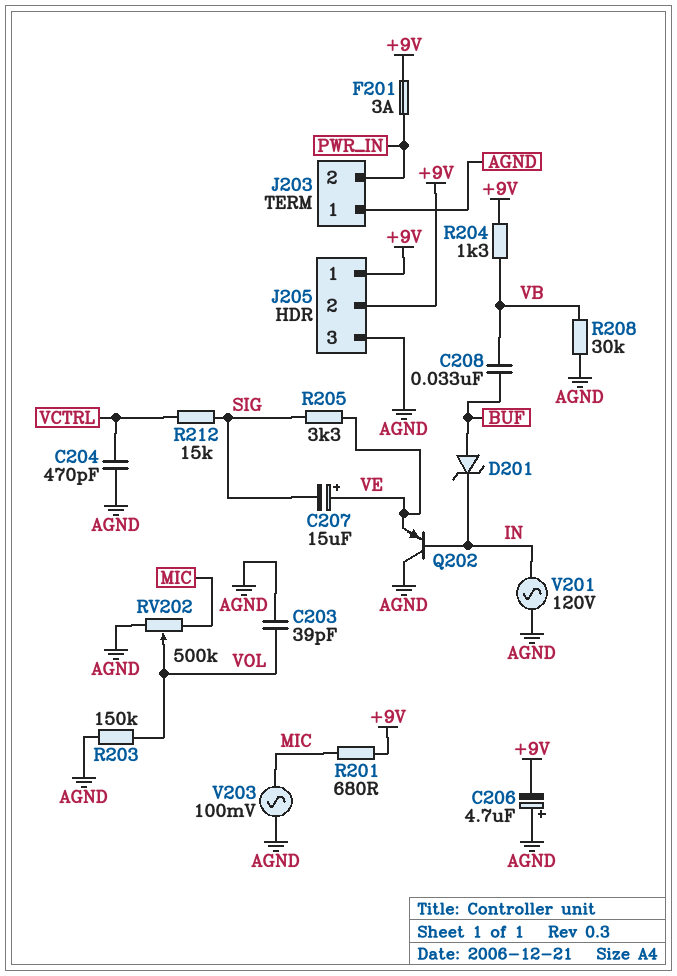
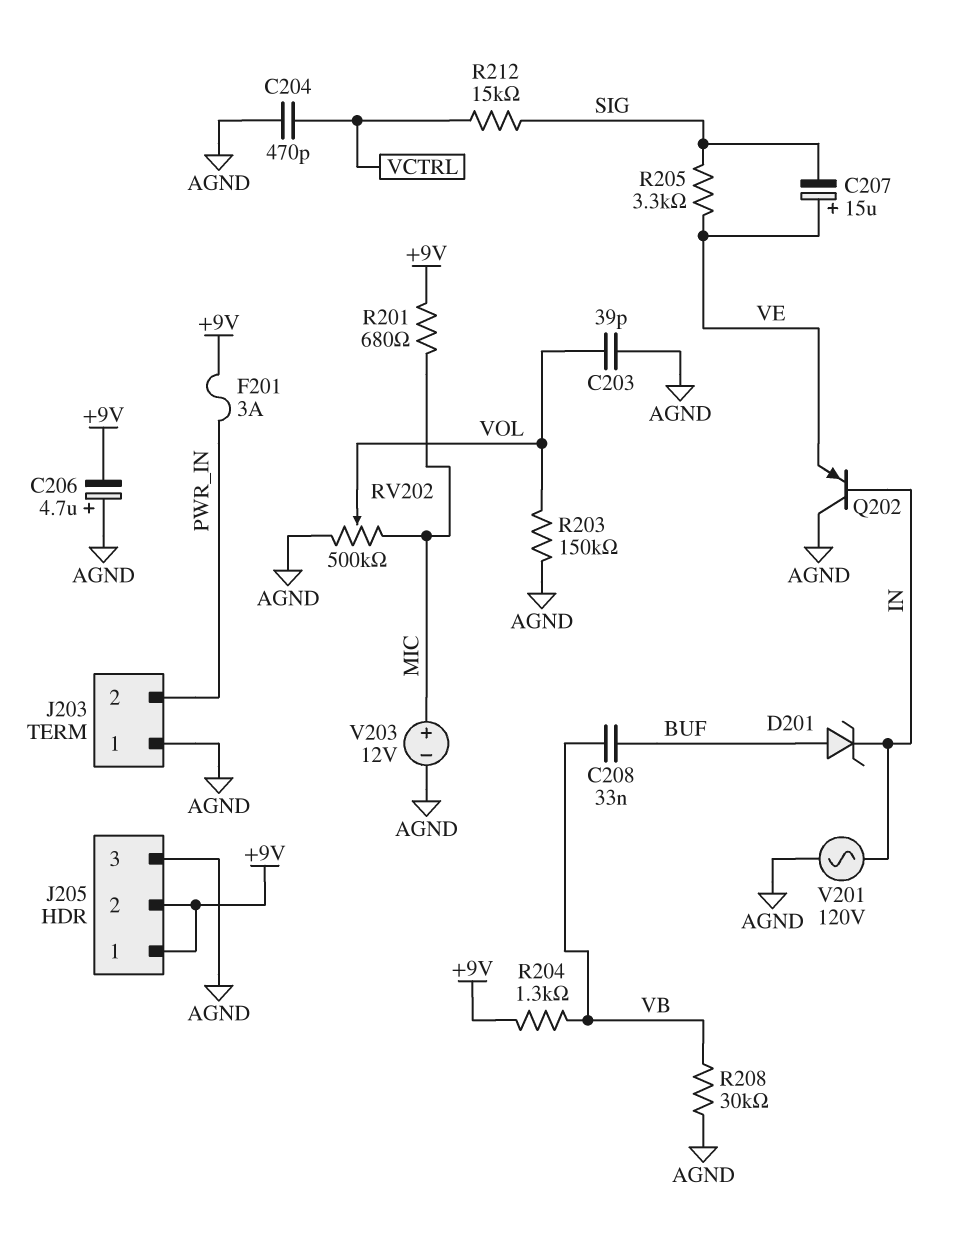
V203: AC 100mV (AGND, MIC) -> 12V (plus MIC, minus AGND)

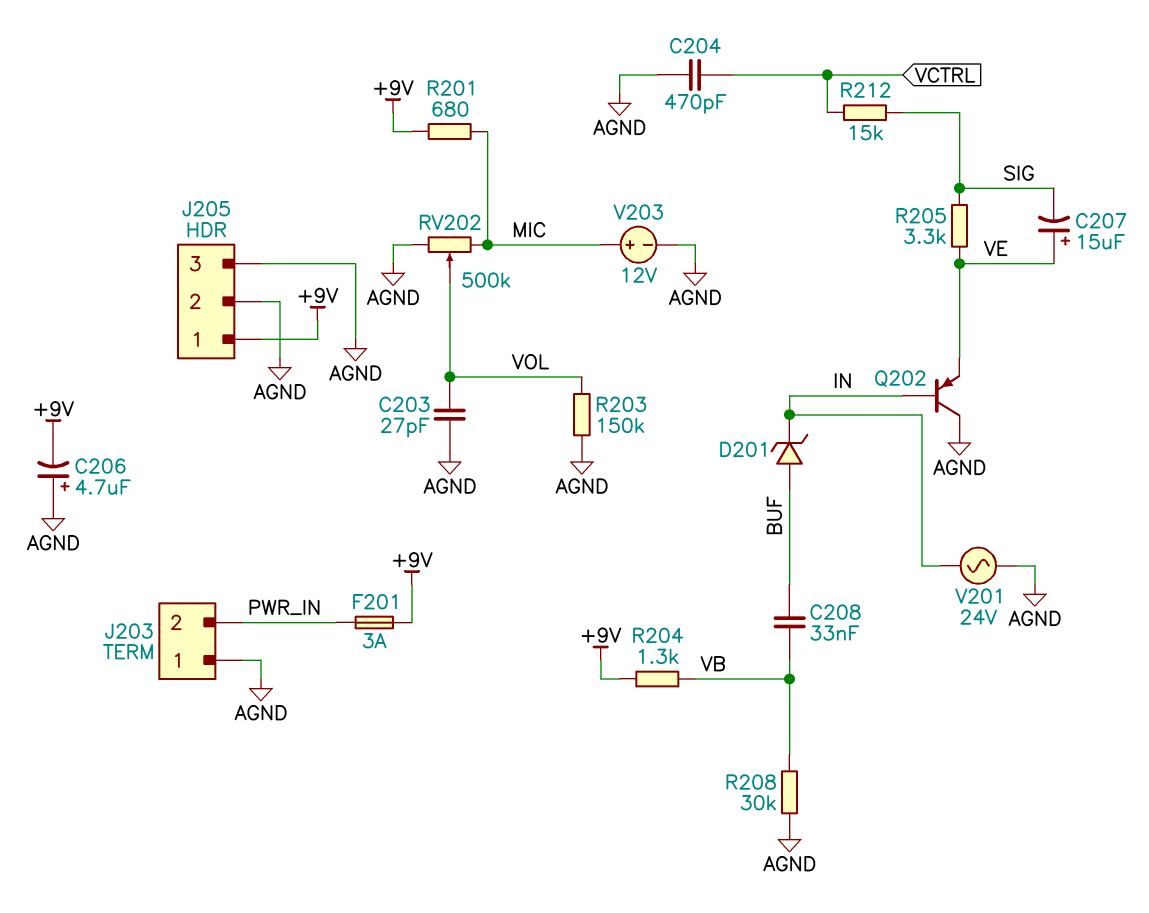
C203: 39pF (AGND, VOL) -> 27pF (AGND, VOL)
J205 pin 2: +9V -> AGND
V201: AC 120V (AGND, IN) -> AC 24V (AGND, IN)

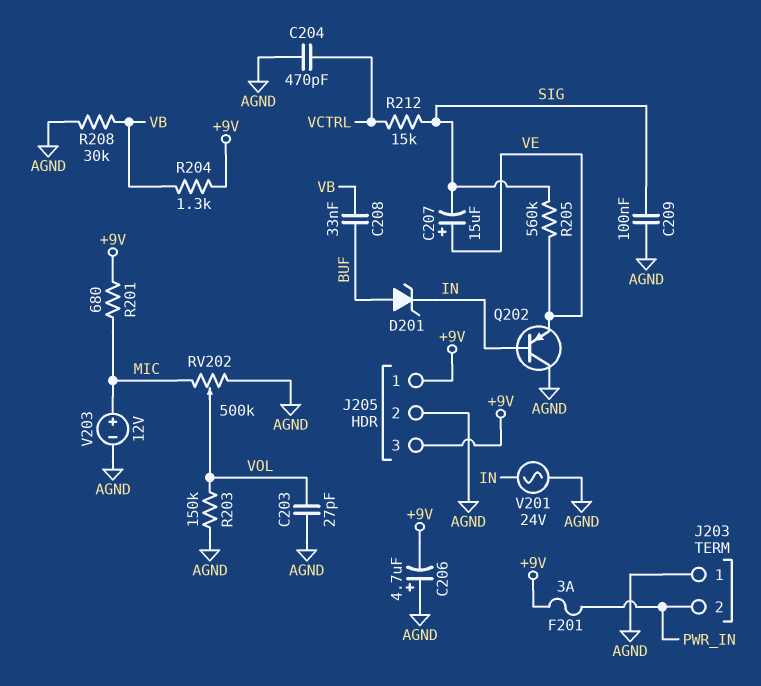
C209: none -> 100nF (AGND, SIG)
J205 pin 3: AGND -> +9V
R205: 3.3k (SIG, VE) -> 560k (SIG, VE)

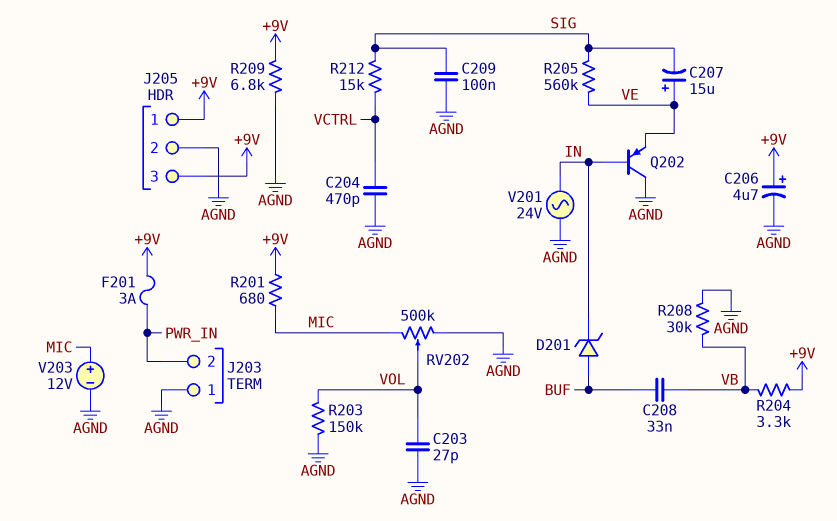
C206: 4.7uF (plus AGND, minus +9V) -> 4.7uF (plus +9V, minus AGND)
R204: 1.3k (+9V, VB) -> 3.3k (+9V, VB)
R209: none -> 6.8k (+9V, AGND)

